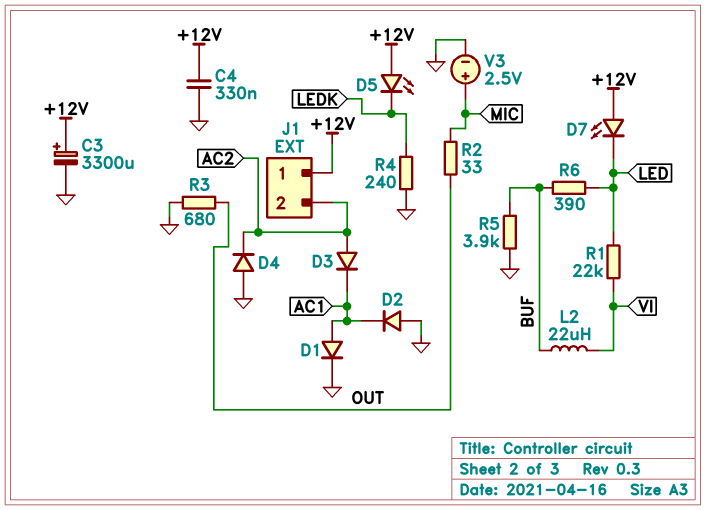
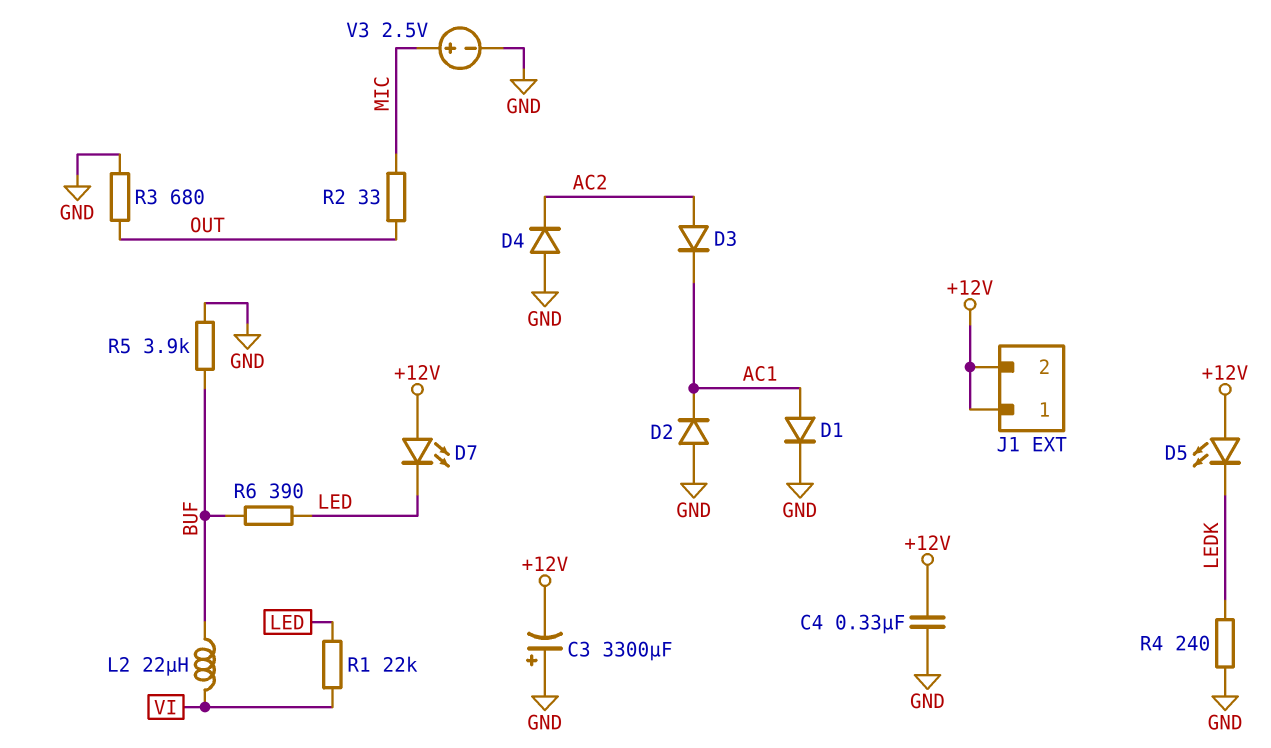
C3: 3300uF (plus +12V, minus GND) -> 3300uF (plus GND, minus +12V)
J1 pin 2: AC2 -> +12V

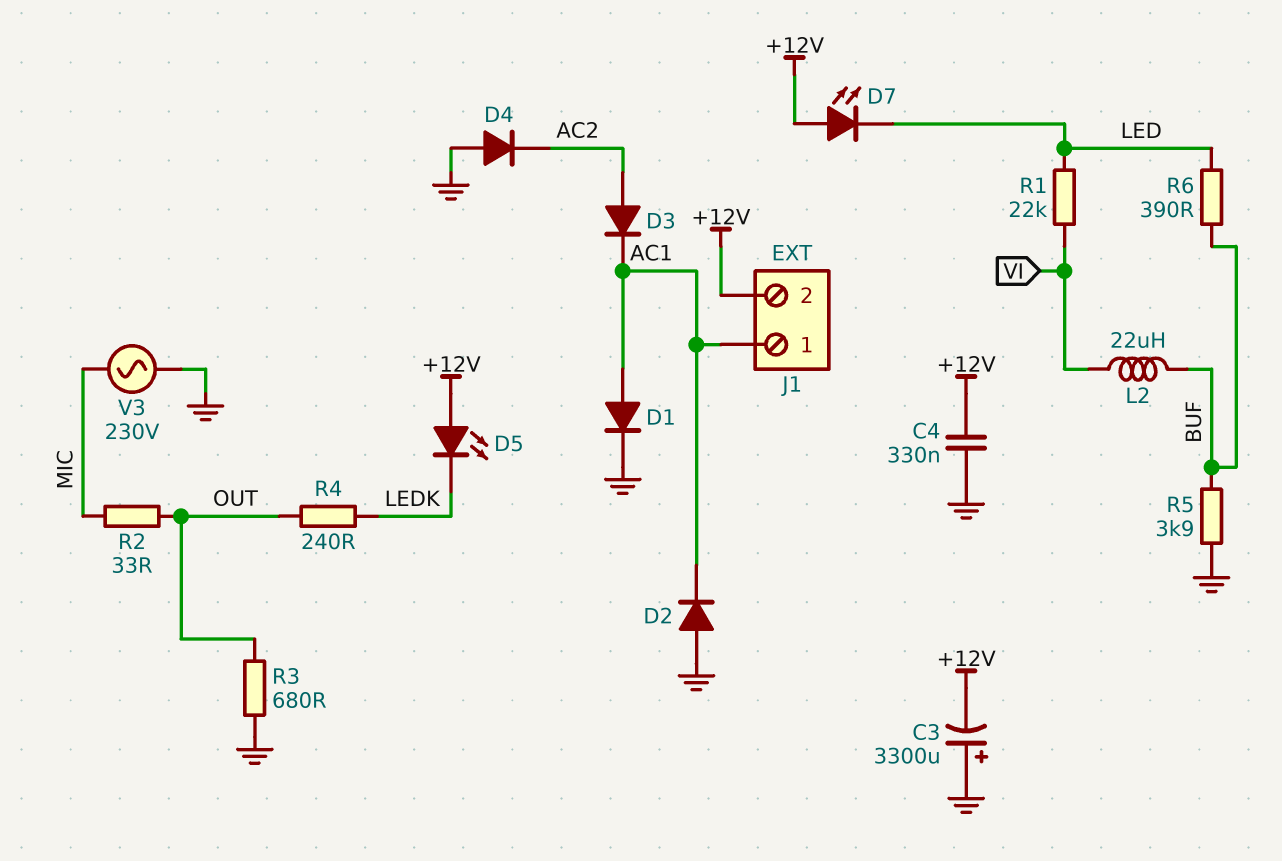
J1 pin 1: +12V -> AC1
R4: 240 (GND, LEDK) -> 240 (LEDK, OUT)
V3: 2.5V (plus MIC, minus GND) -> AC 230V (GND, MIC)

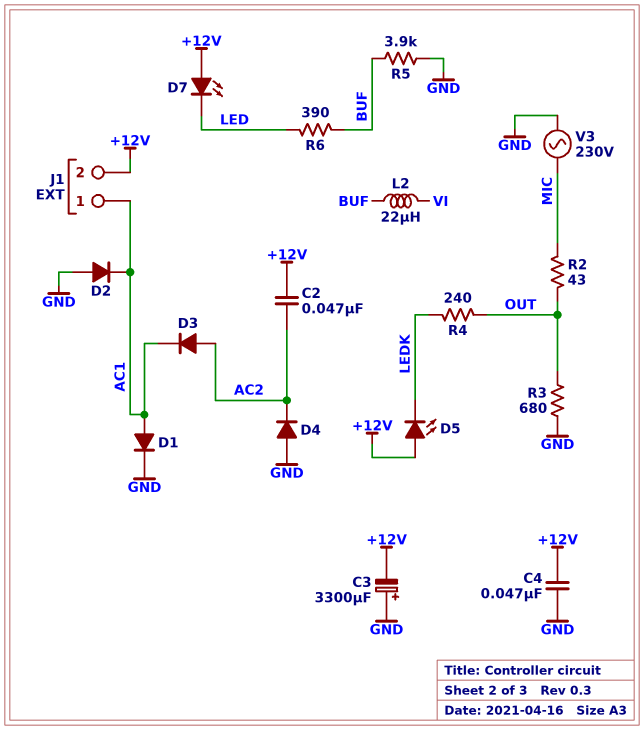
C2: none -> 47nF (+12V, AC2)
C4: 330nF (+12V, GND) -> 47nF (+12V, GND)
R1: 22k (LED, VI) -> none
R2: 33 (MIC, OUT) -> 43 (MIC, OUT)

